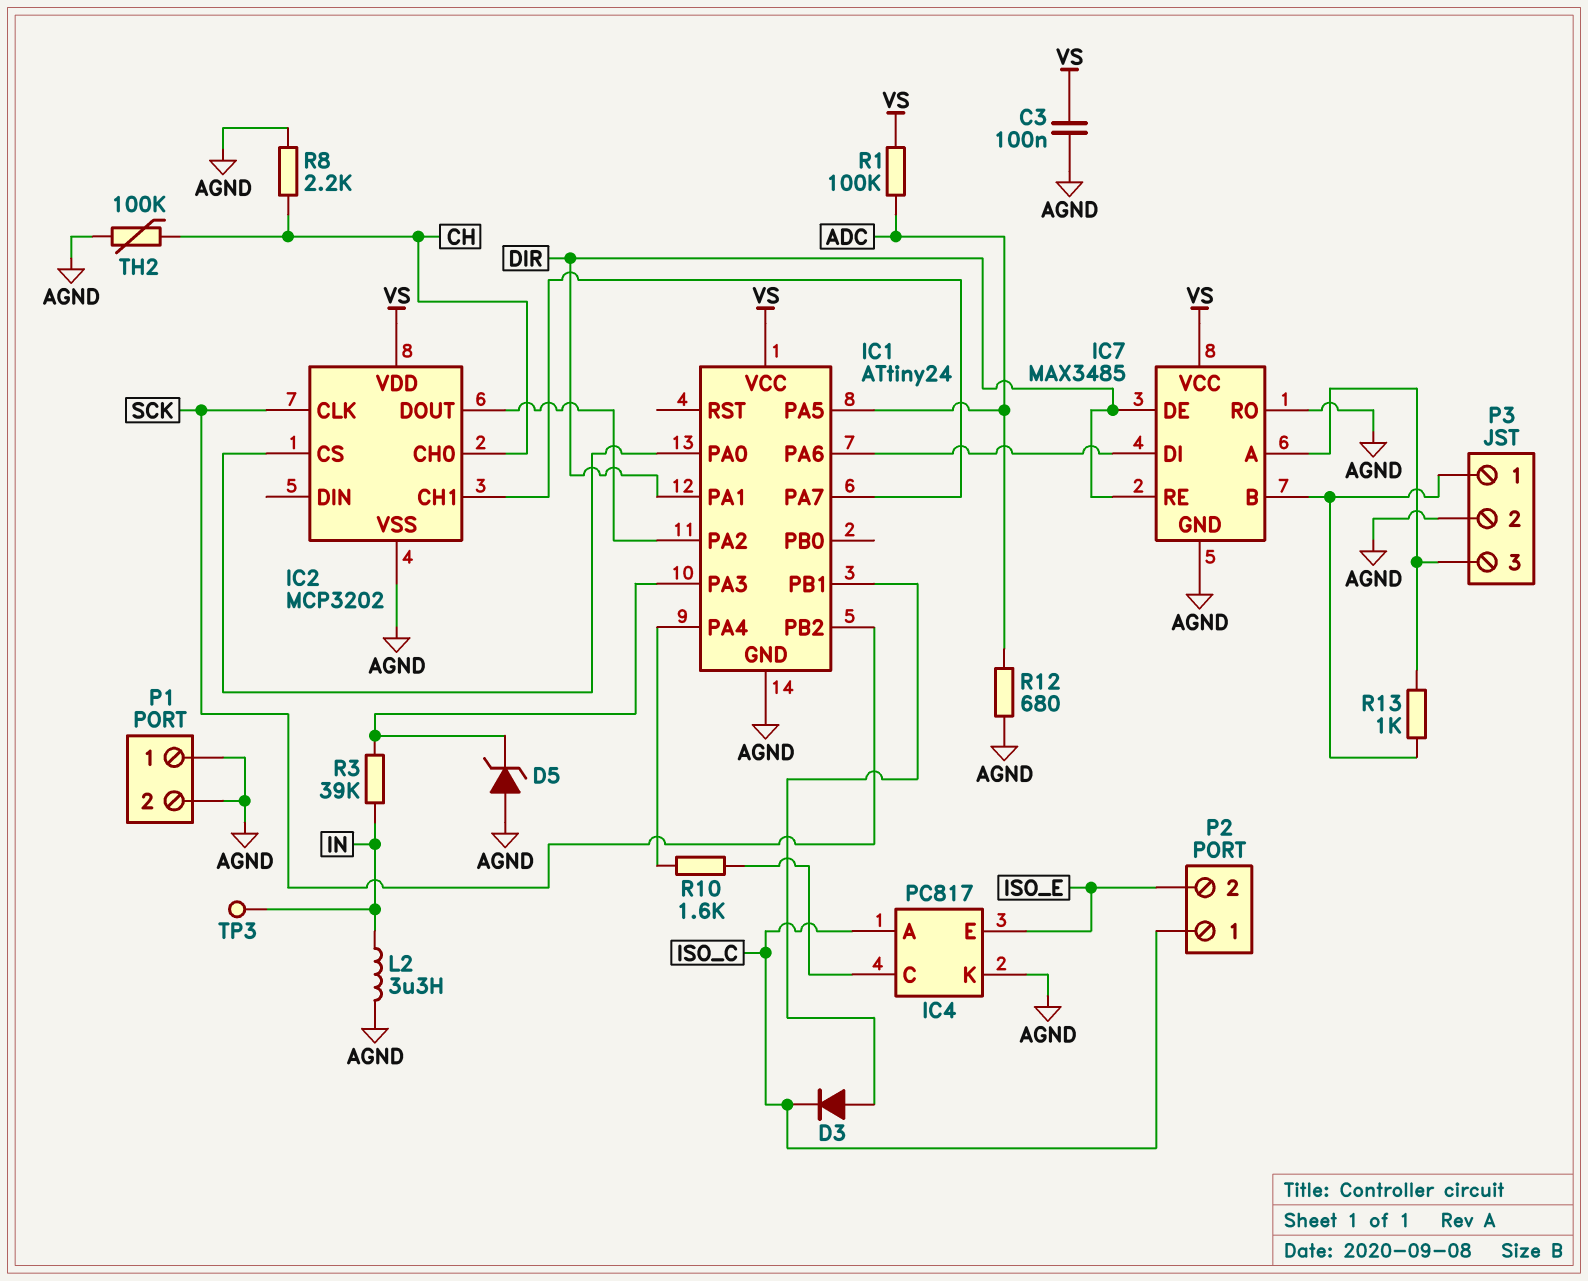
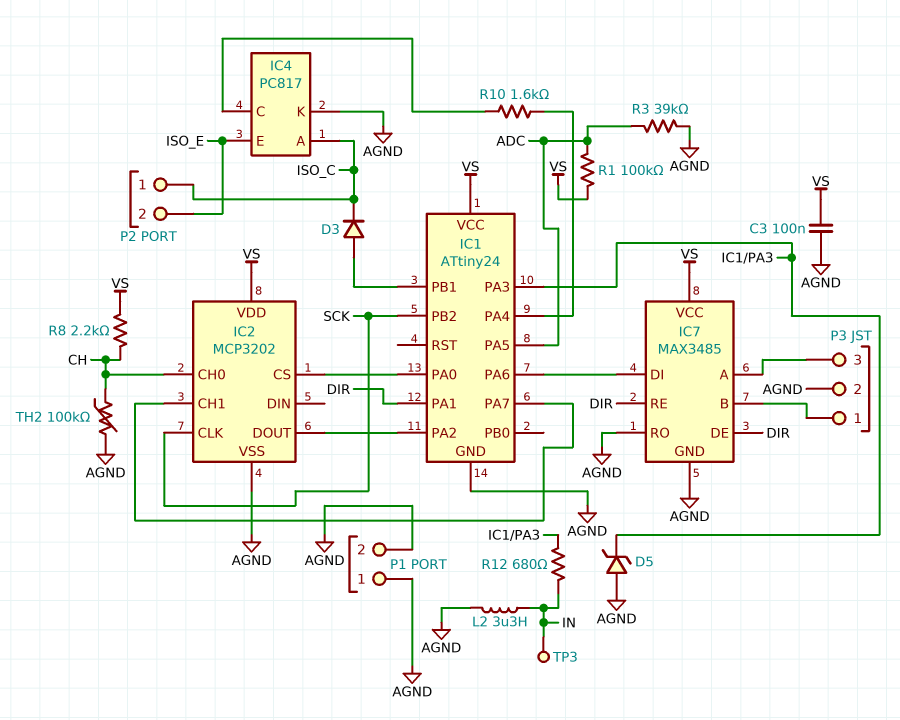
R3: 39k (IC1/PA3, IN) -> 39k (ADC, AGND)
R8: 2.2k (AGND, CH) -> 2.2k (CH, VS)
R12: 680 (ADC, AGND) -> 680 (IC1/PA3, IN)
R13: 1k (IC7/A, IC7/B) -> none

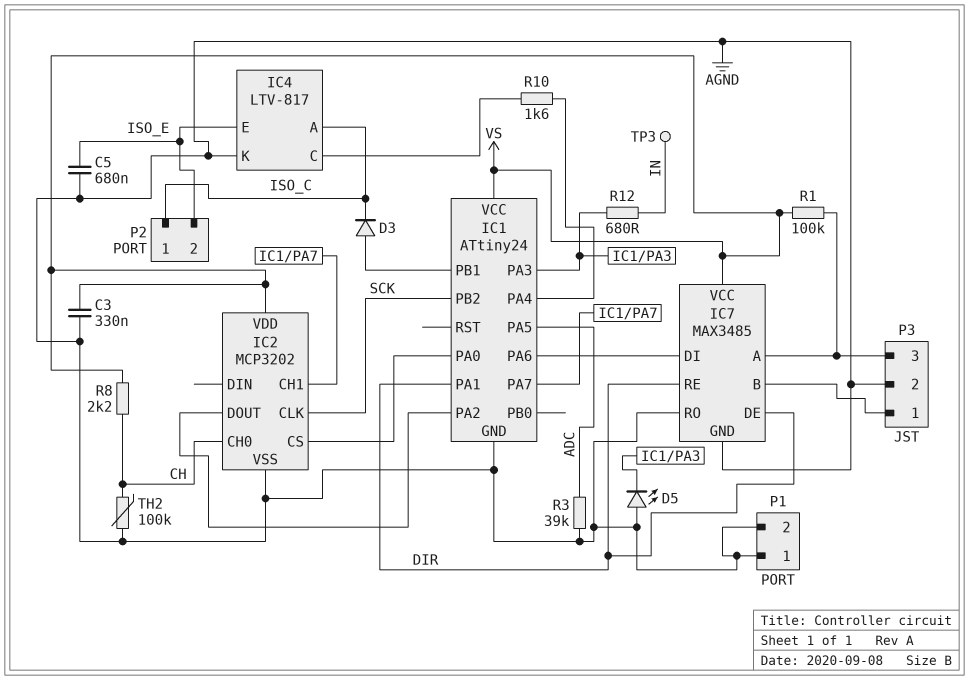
C3: 100nF (AGND, VS) -> 330nF (AGND, VS)
C5: none -> 680nF (AGND, ISO_E)
D5: zener (A AGND, K IC1/PA3) -> LED (A AGND, K IC1/PA3)
IC4: PC817 -> LTV-817
L2: 3.3uH (AGND, IN) -> none
R1: 100k (ADC, VS) -> 100k (IC7/A, VS)

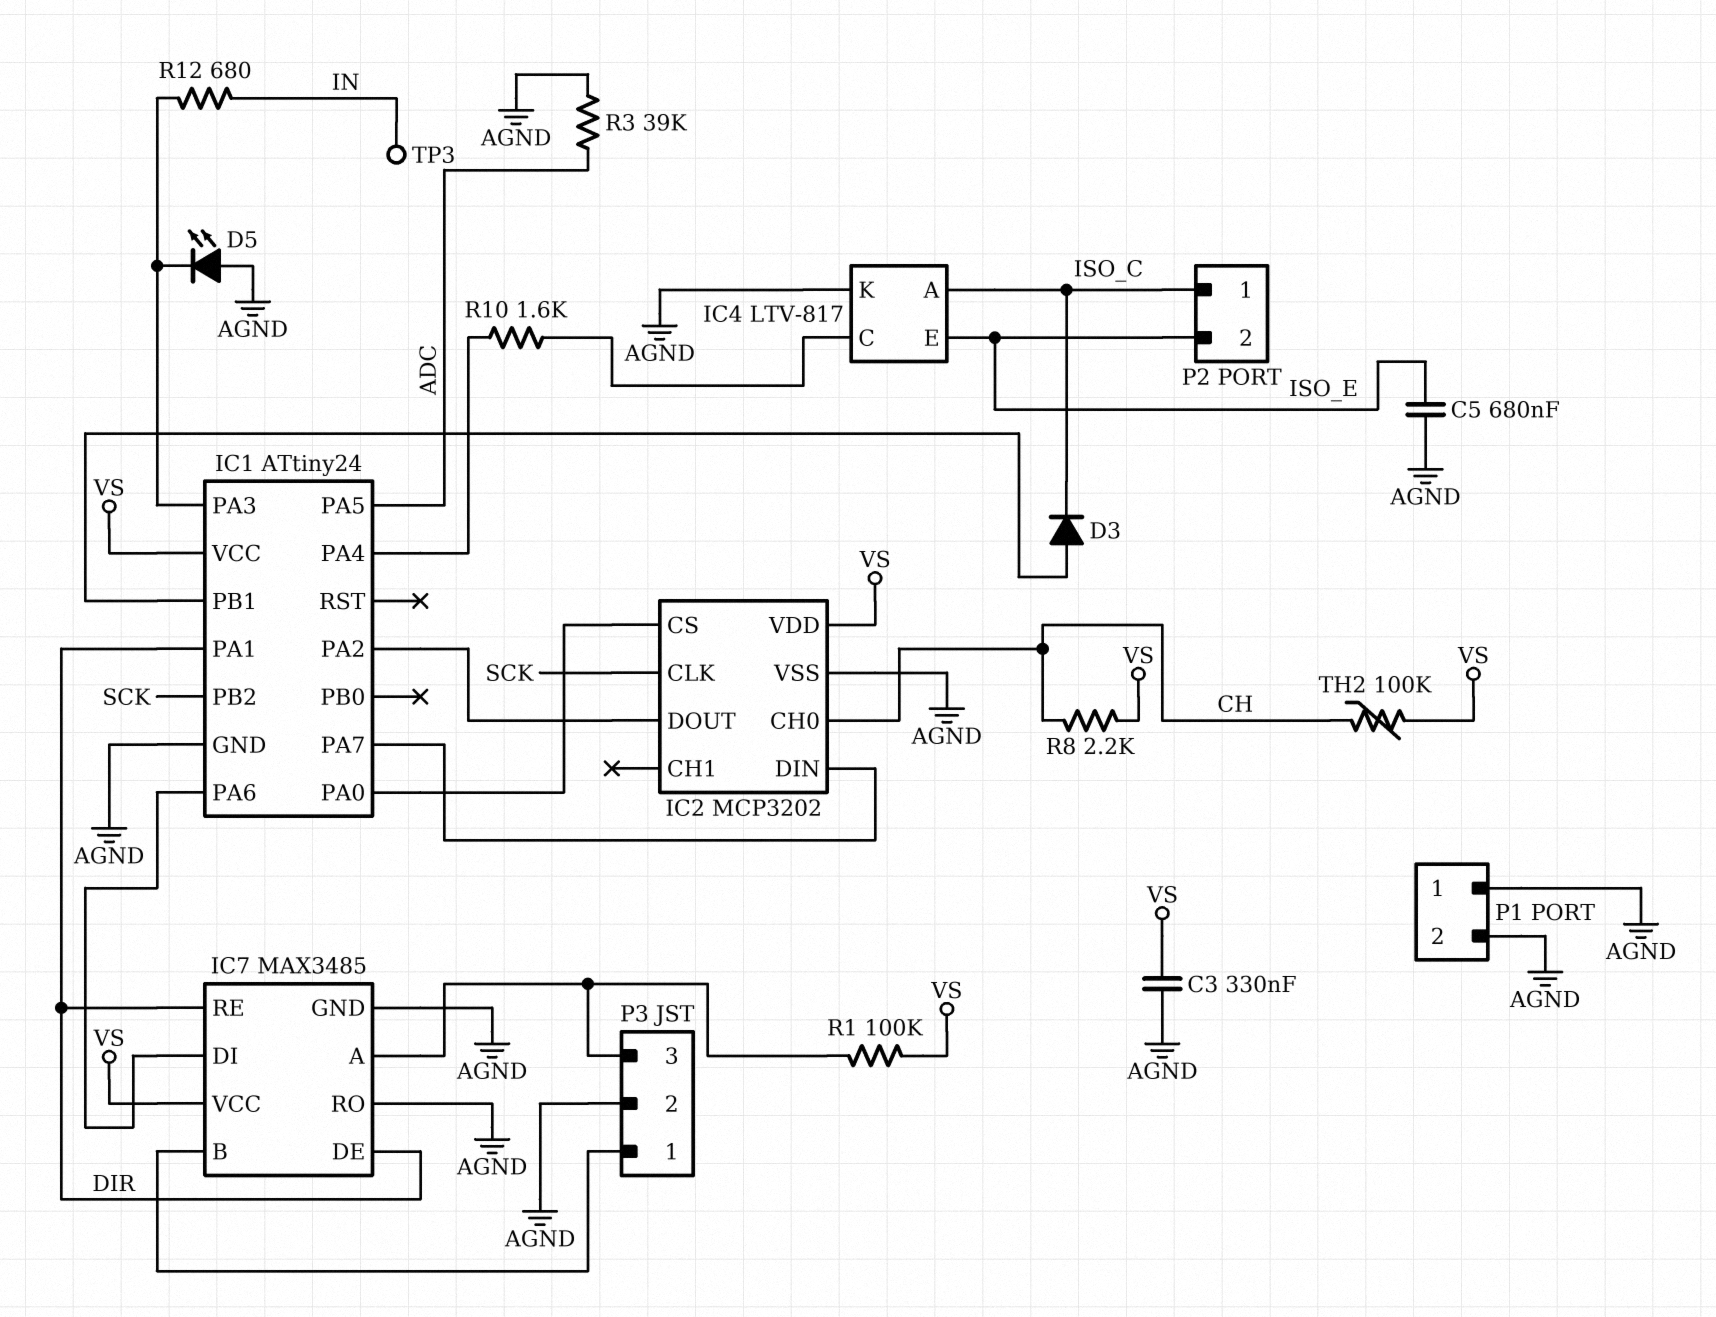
IC2 pin CH1: IC1/PA7 -> none
IC2 pin DIN: none -> IC1/PA7
TH2: 100k (AGND, CH) -> 100k (CH, VS)

